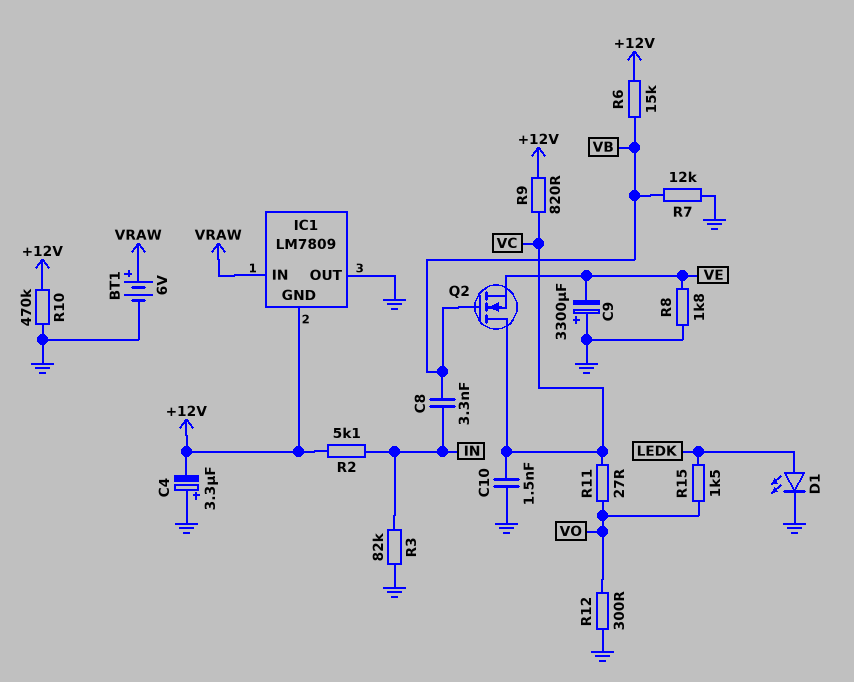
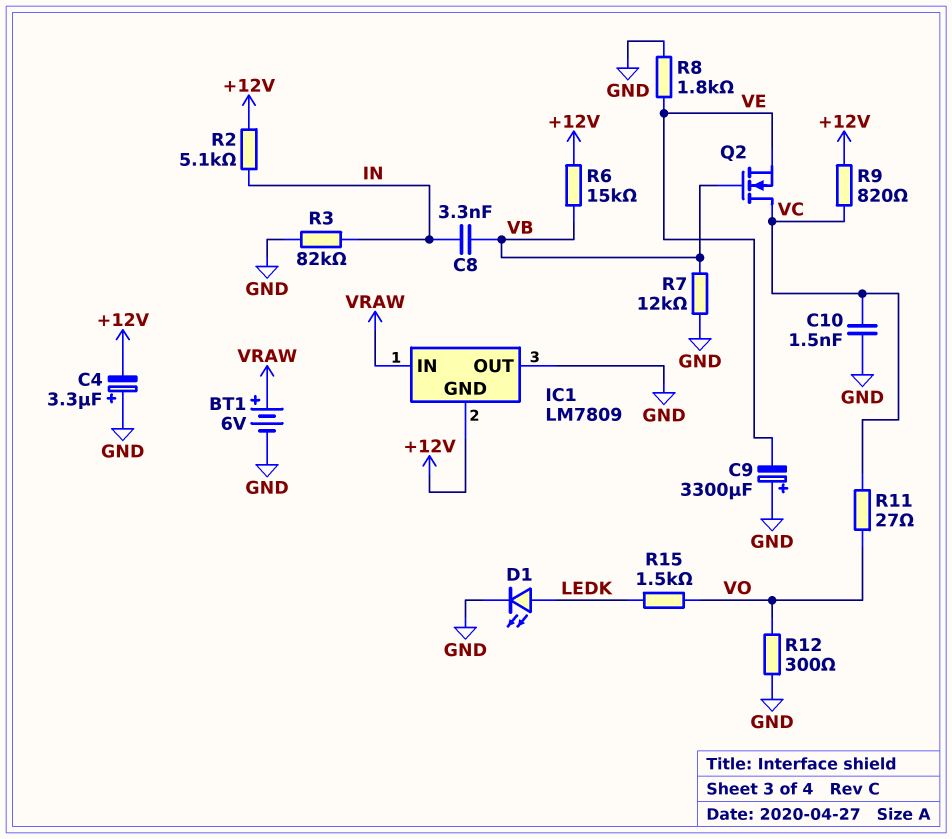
R10: 470k (+12V, GND) -> none

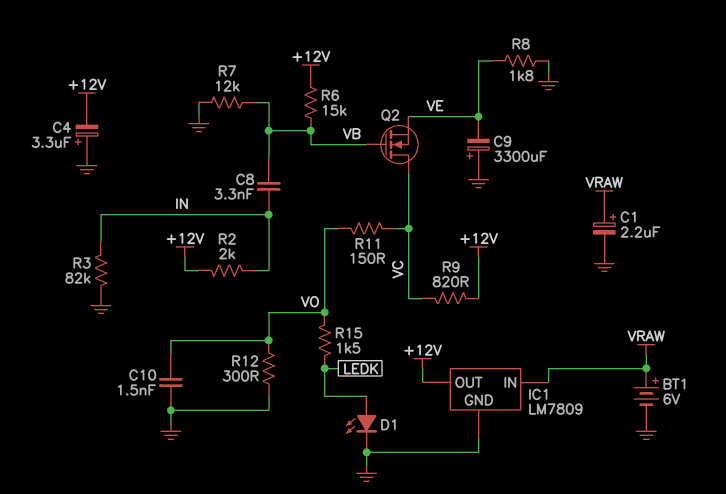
C1: none -> 2.2uF (plus VRAW, minus GND)
C10: 1.5nF (GND, VC) -> 1.5nF (GND, VO)
IC1 pin GND: +12V -> GND
IC1 pin OUT: GND -> +12V
R2: 5.1k (+12V, IN) -> 2k (+12V, IN)
R11: 27 (VC, VO) -> 150 (VC, VO)

